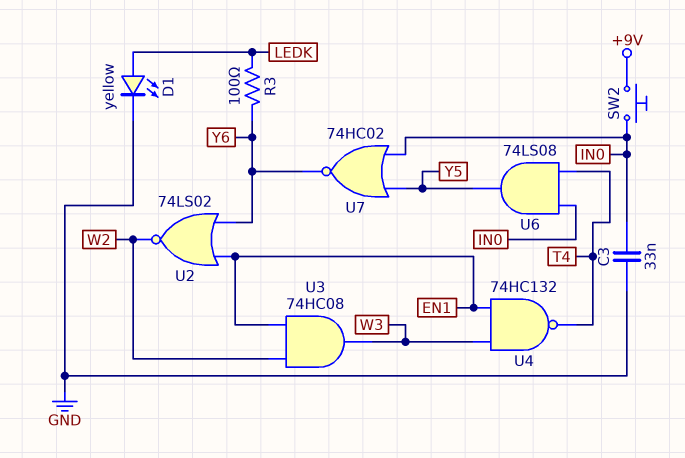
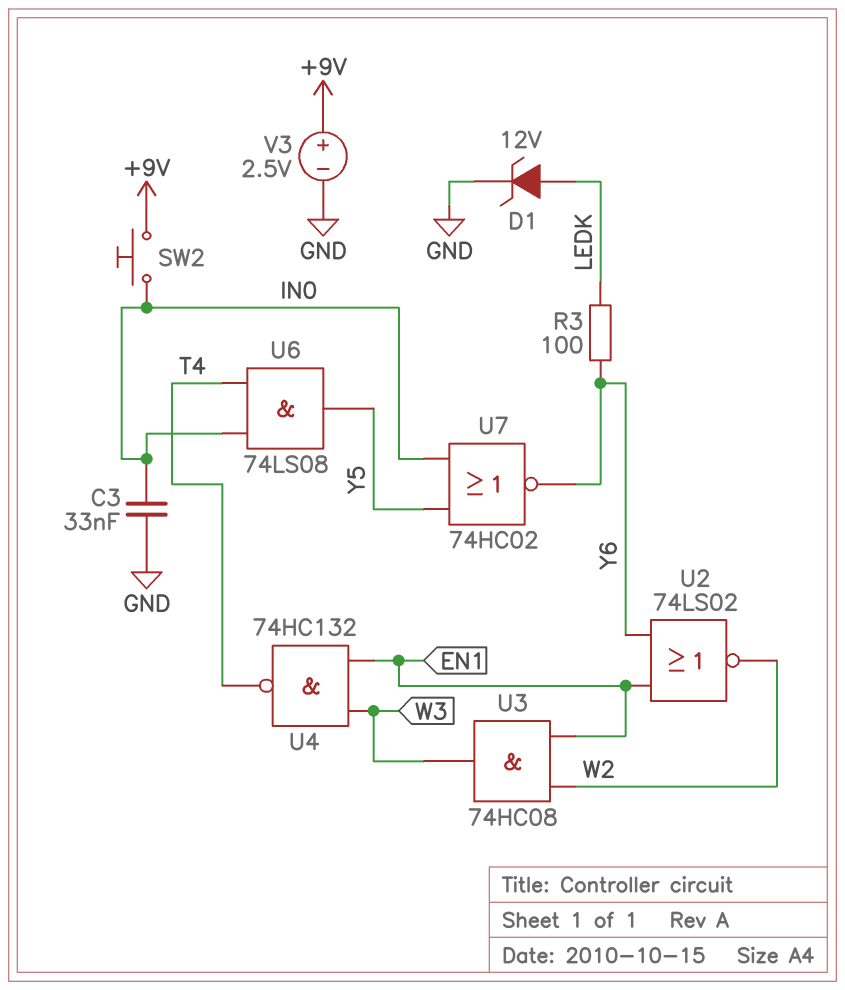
D1: LED yellow (A LEDK, K GND) -> zener 12V (A LEDK, K GND)
V3: none -> 2.5V (plus +9V, minus GND)

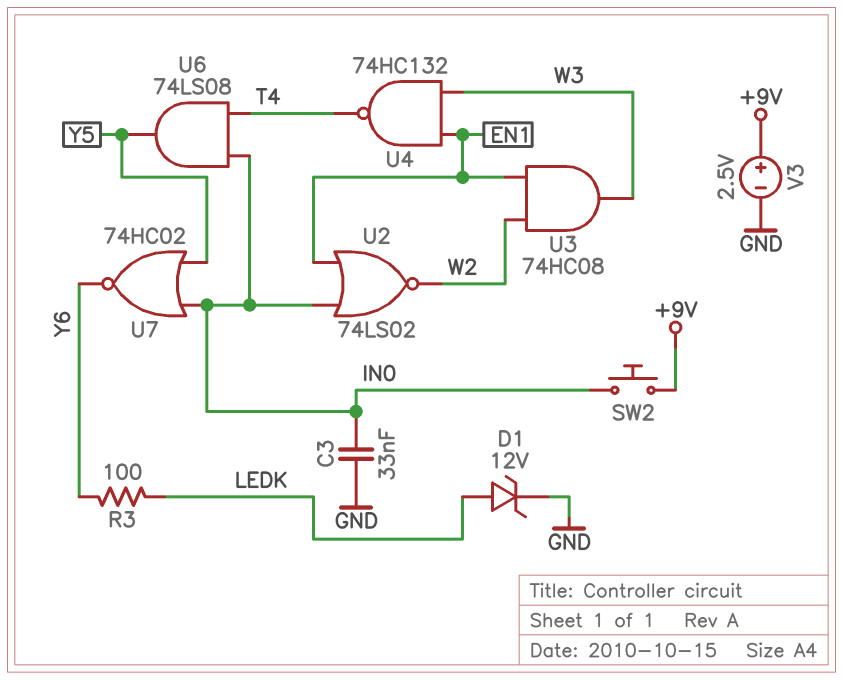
U2: NOR 74LS02 (in EN1, in Y6, out W2) -> NOR 74LS02 (in EN1, in IN0, out W2)

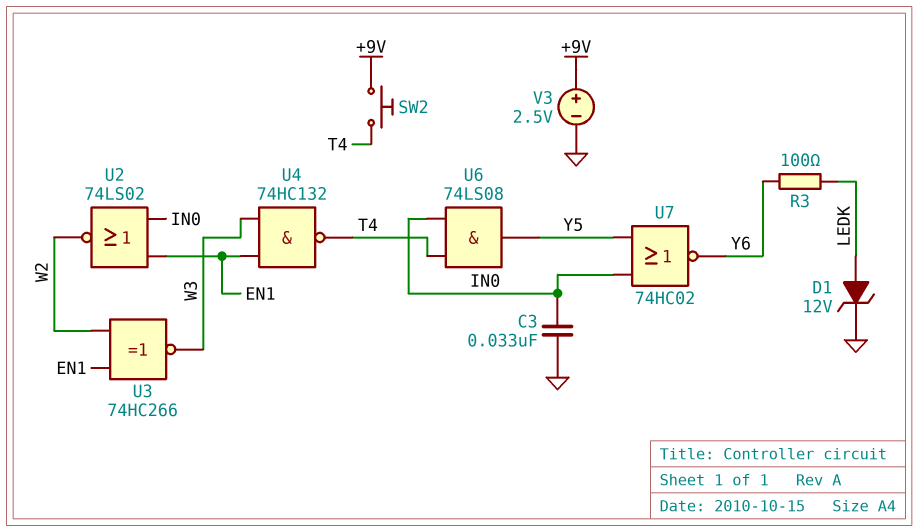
SW2: button (+9V, IN0) -> button (+9V, T4)
U3: AND 74HC08 (in EN1, in W2, out W3) -> XNOR 74HC266 (in EN1, in W2, out W3)

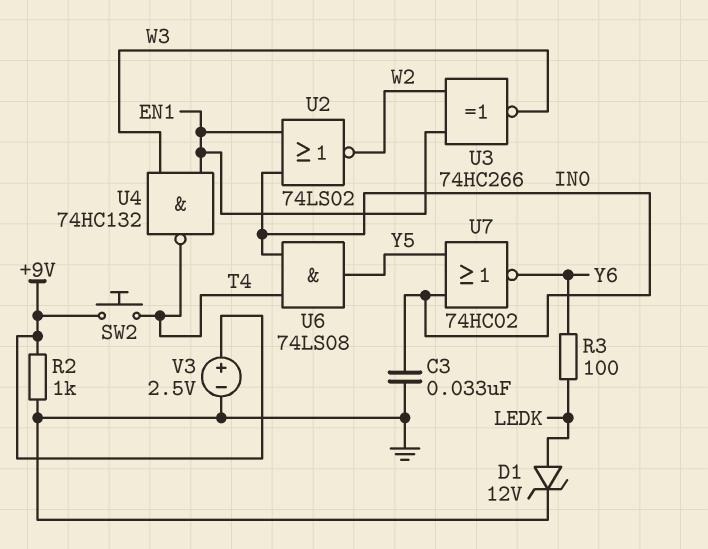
R2: none -> 1k (+9V, GND)

